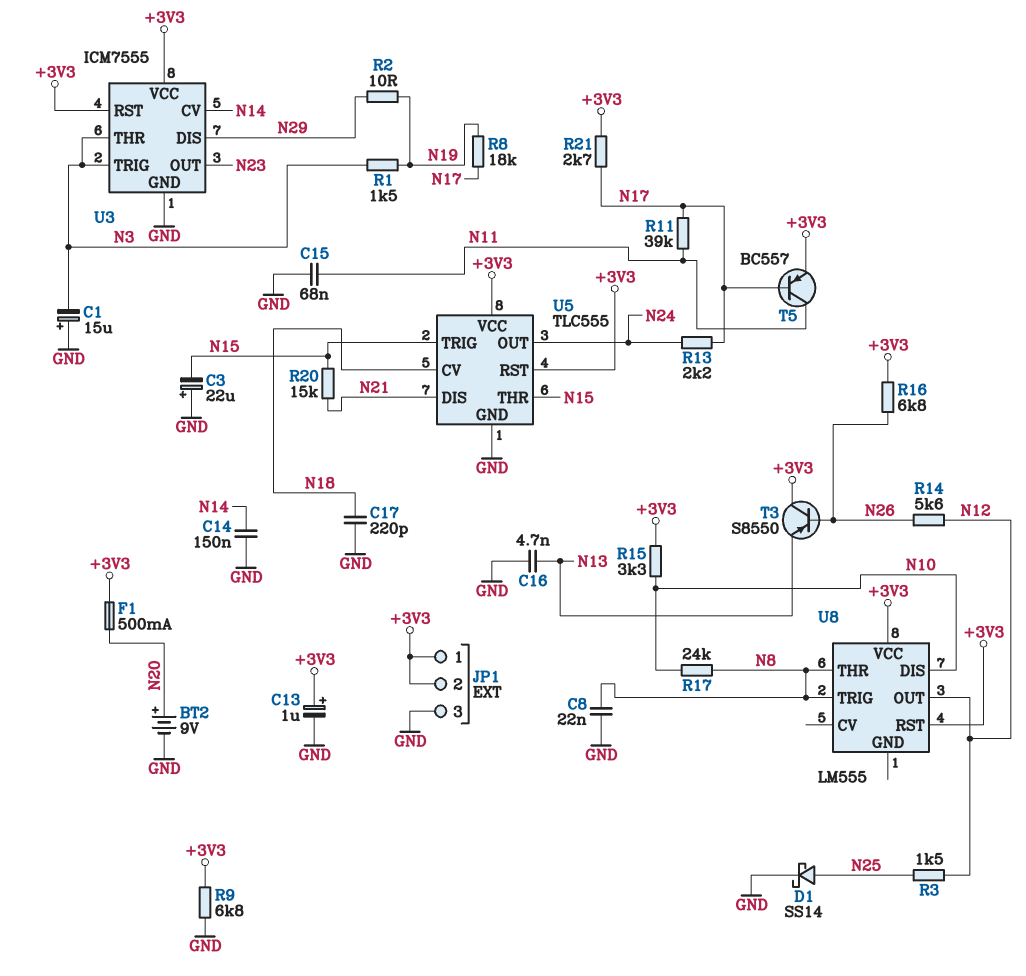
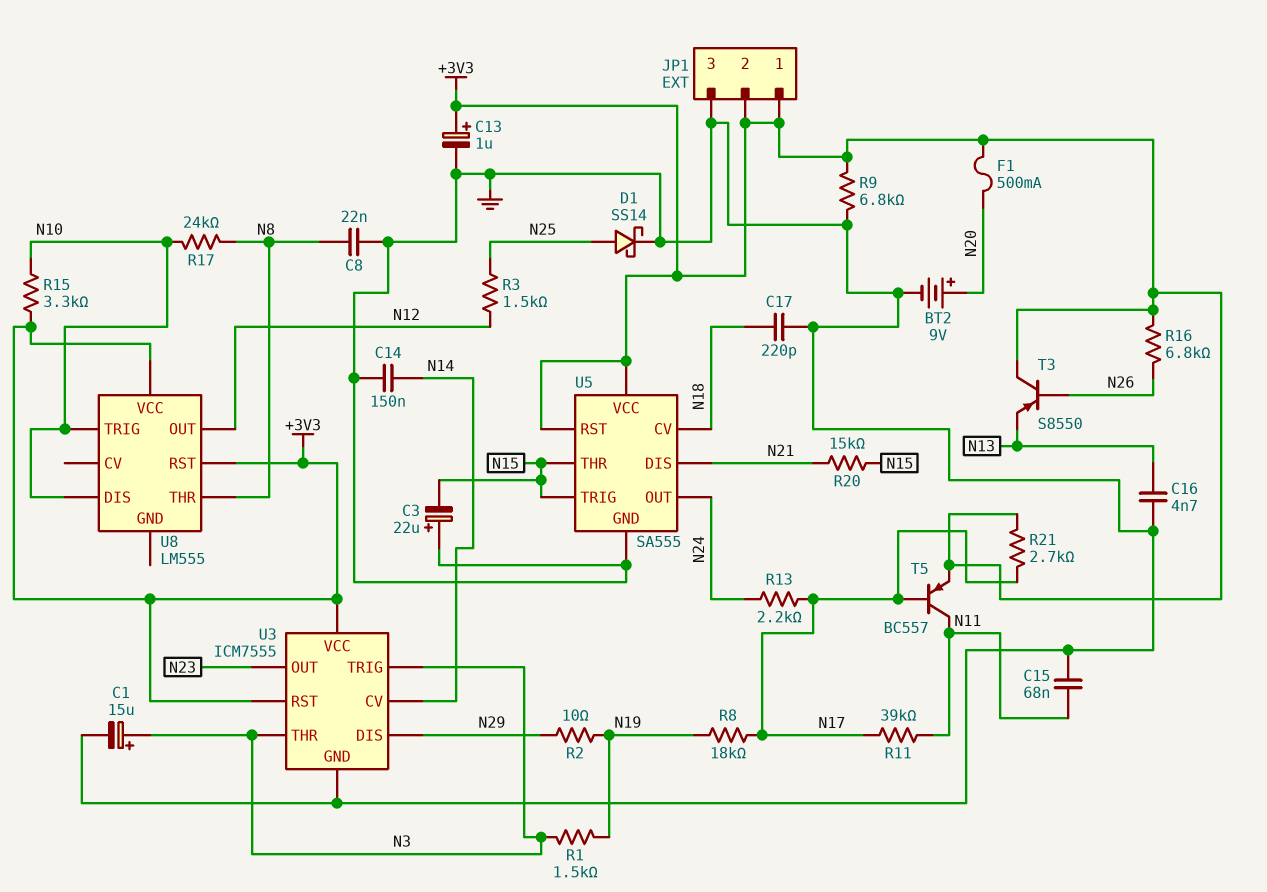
C1: 15uF (plus GND, minus N3) -> 15uF (plus N3, minus GND)
R14: 5.6k (N12, N26) -> none
U5: TLC555 -> SA555
U8 pin TRIG: N8 -> N10

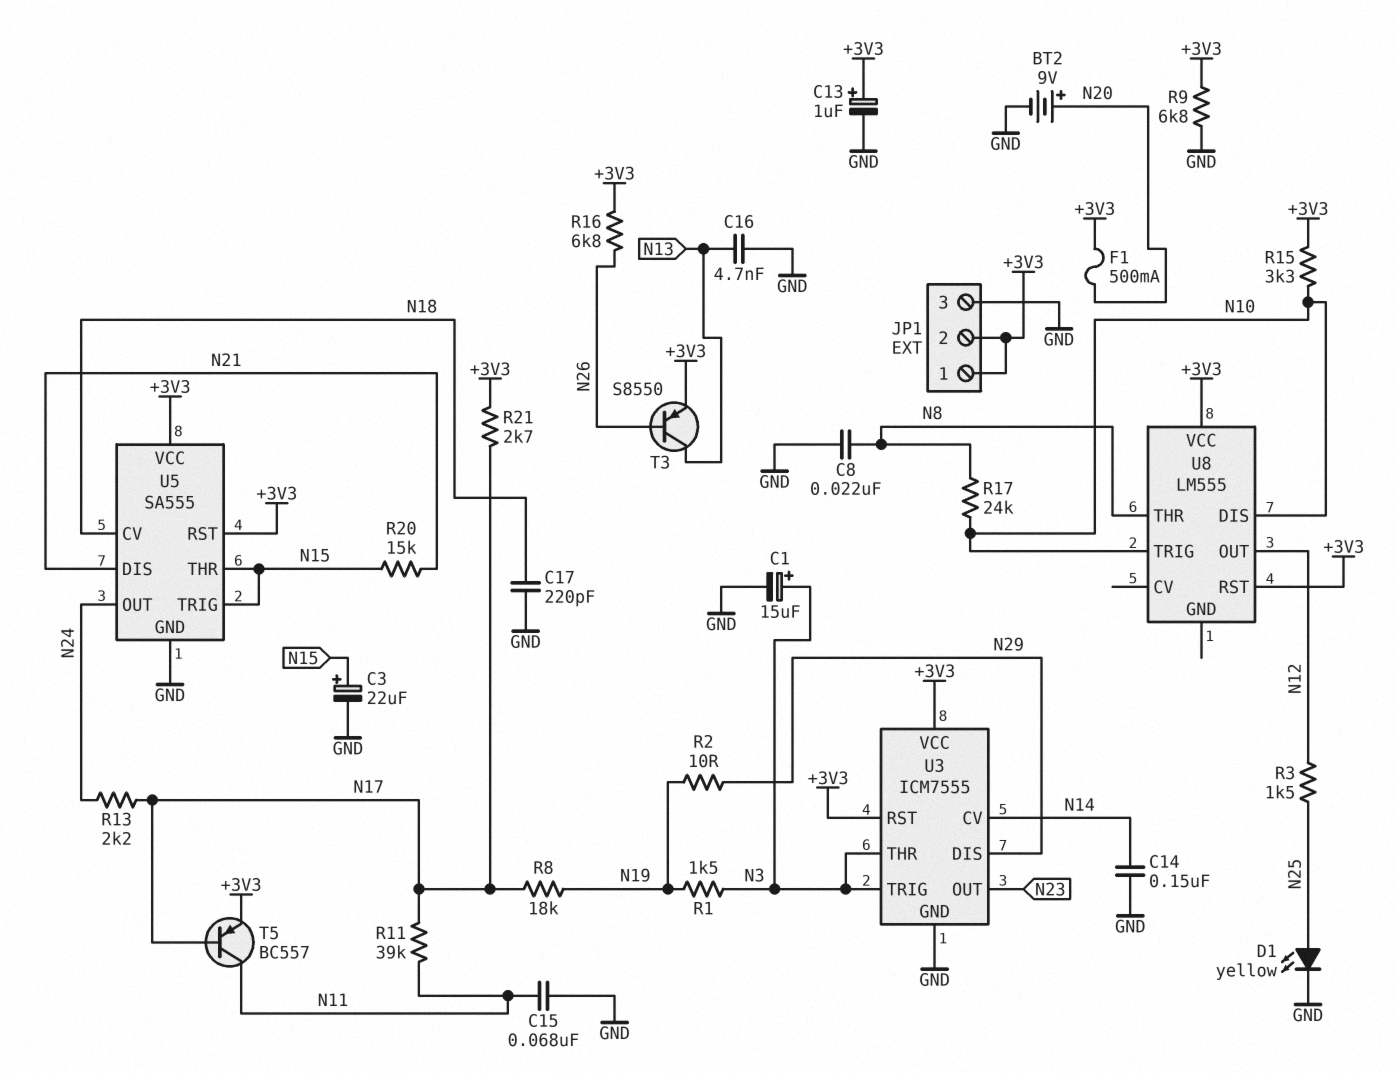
C3: 22uF (plus GND, minus N15) -> 22uF (plus N15, minus GND)
D1: schottky SS14 (A N25, K GND) -> LED yellow (A N25, K GND)
T3: PNP S8550 (B N26, C +3V3, E N13) -> PNP S8550 (B N26, C N13, E +3V3)

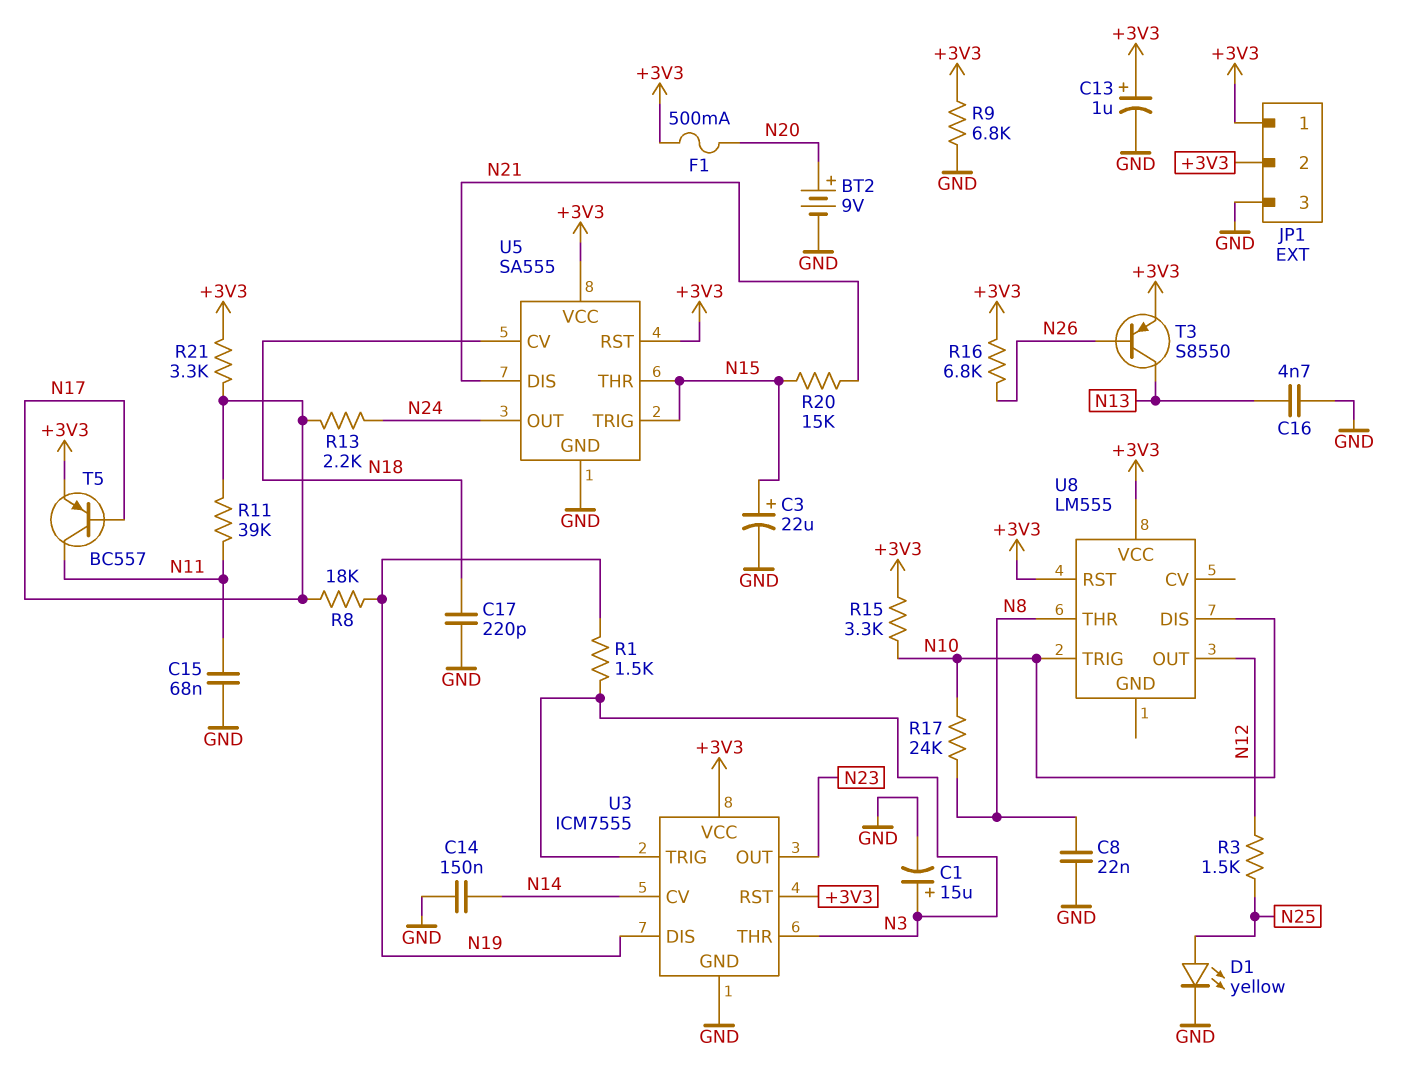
R2: 10 (N19, N29) -> none
R21: 2.7k (+3V3, N17) -> 3.3k (+3V3, N17)
U3 pin DIS: N29 -> N19

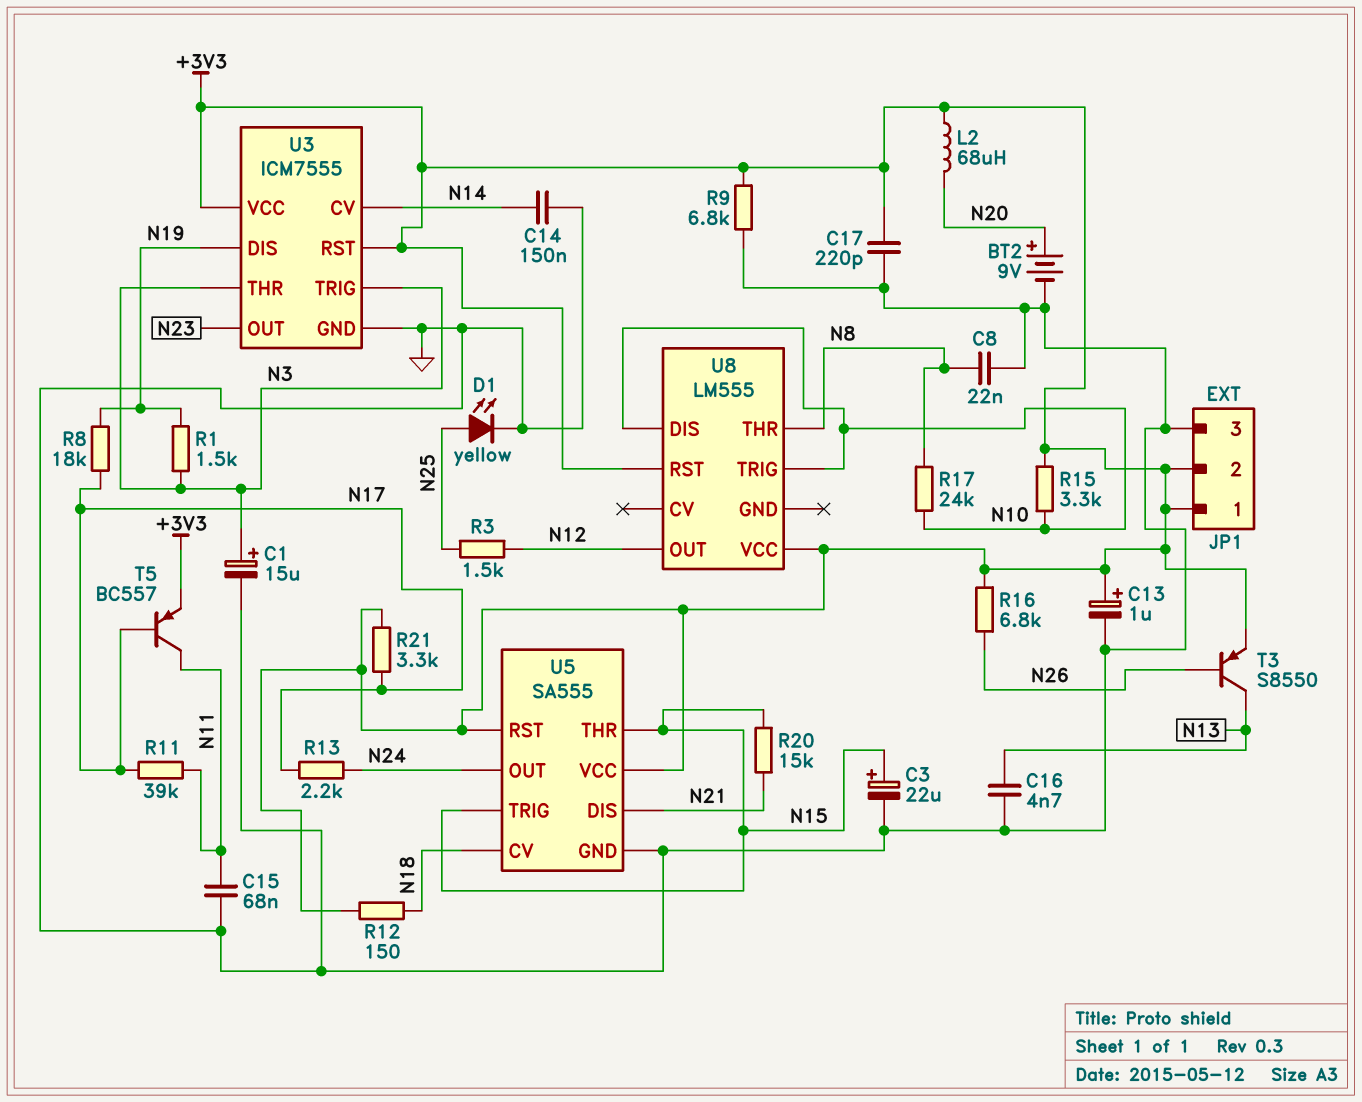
C17: 220pF (GND, N18) -> 220pF (+3V3, GND)
F1: 500mA (+3V3, N20) -> none
L2: none -> 68uH (+3V3, N20)
R12: none -> 150 (+3V3, N18)

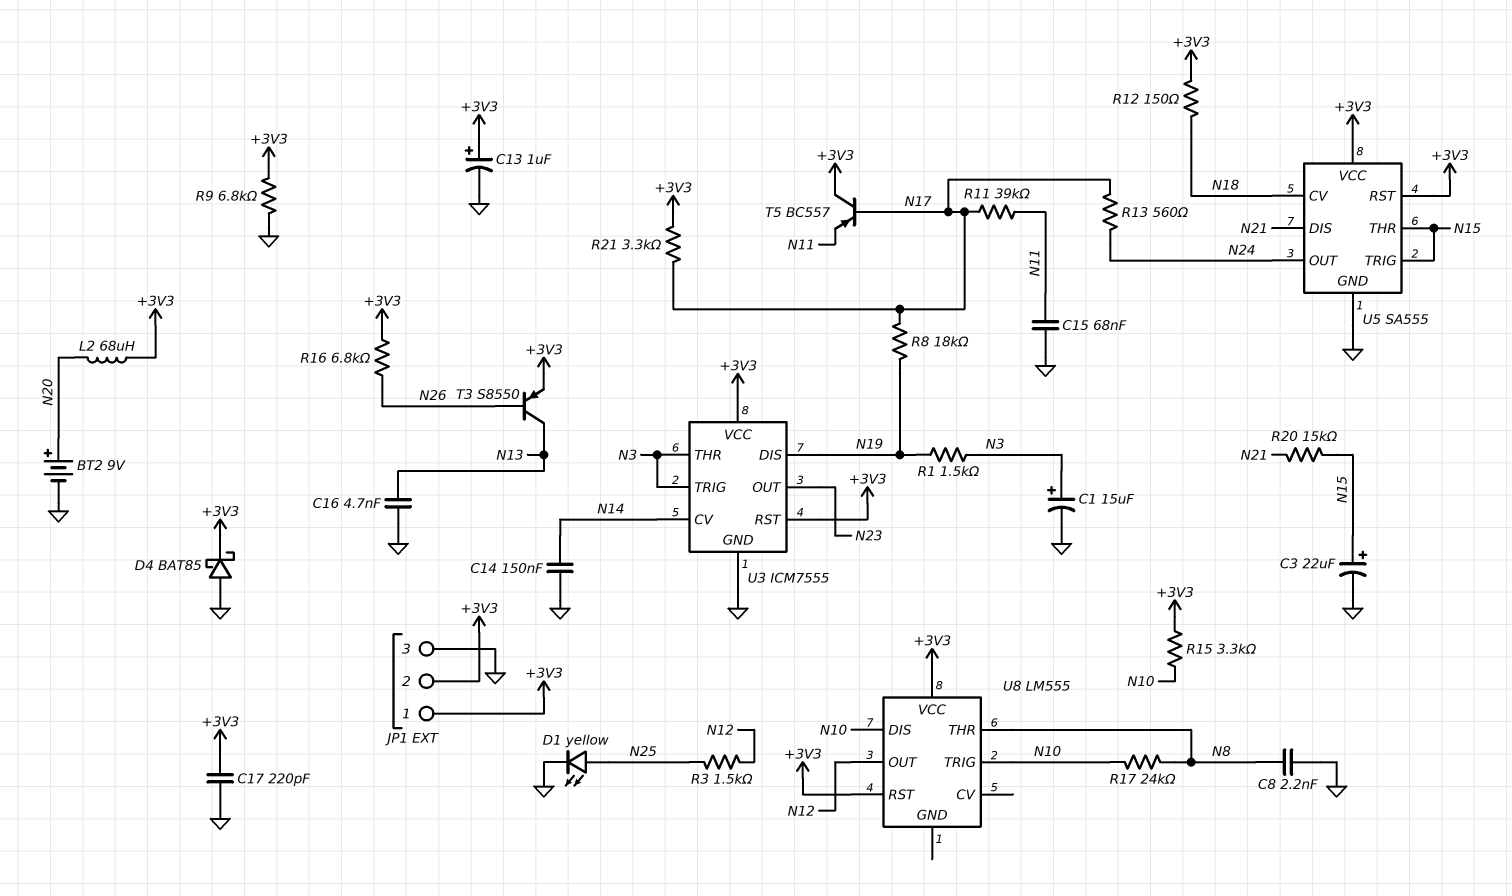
C8: 22nF (GND, N8) -> 2.2nF (GND, N8)
D4: none -> schottky BAT85 (A GND, K +3V3)
R13: 2.2k (N17, N24) -> 560 (N17, N24)
T5: PNP BC557 (B N17, C N11, E +3V3) -> PNP BC557 (B N17, C +3V3, E N11)

